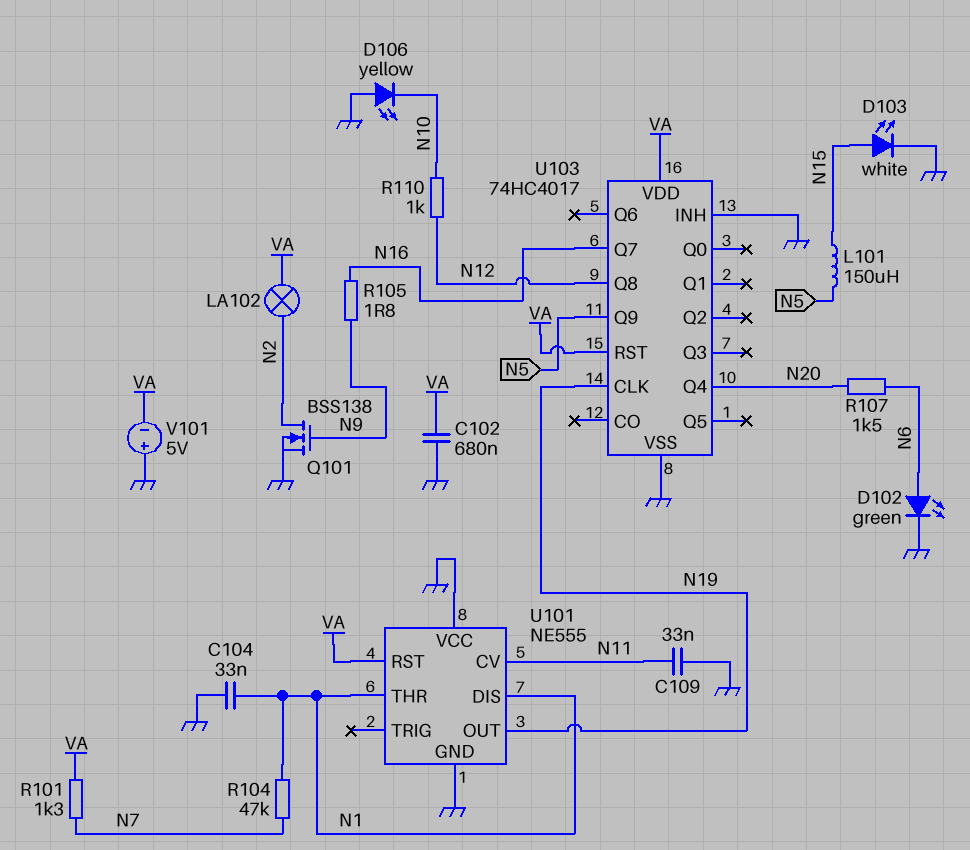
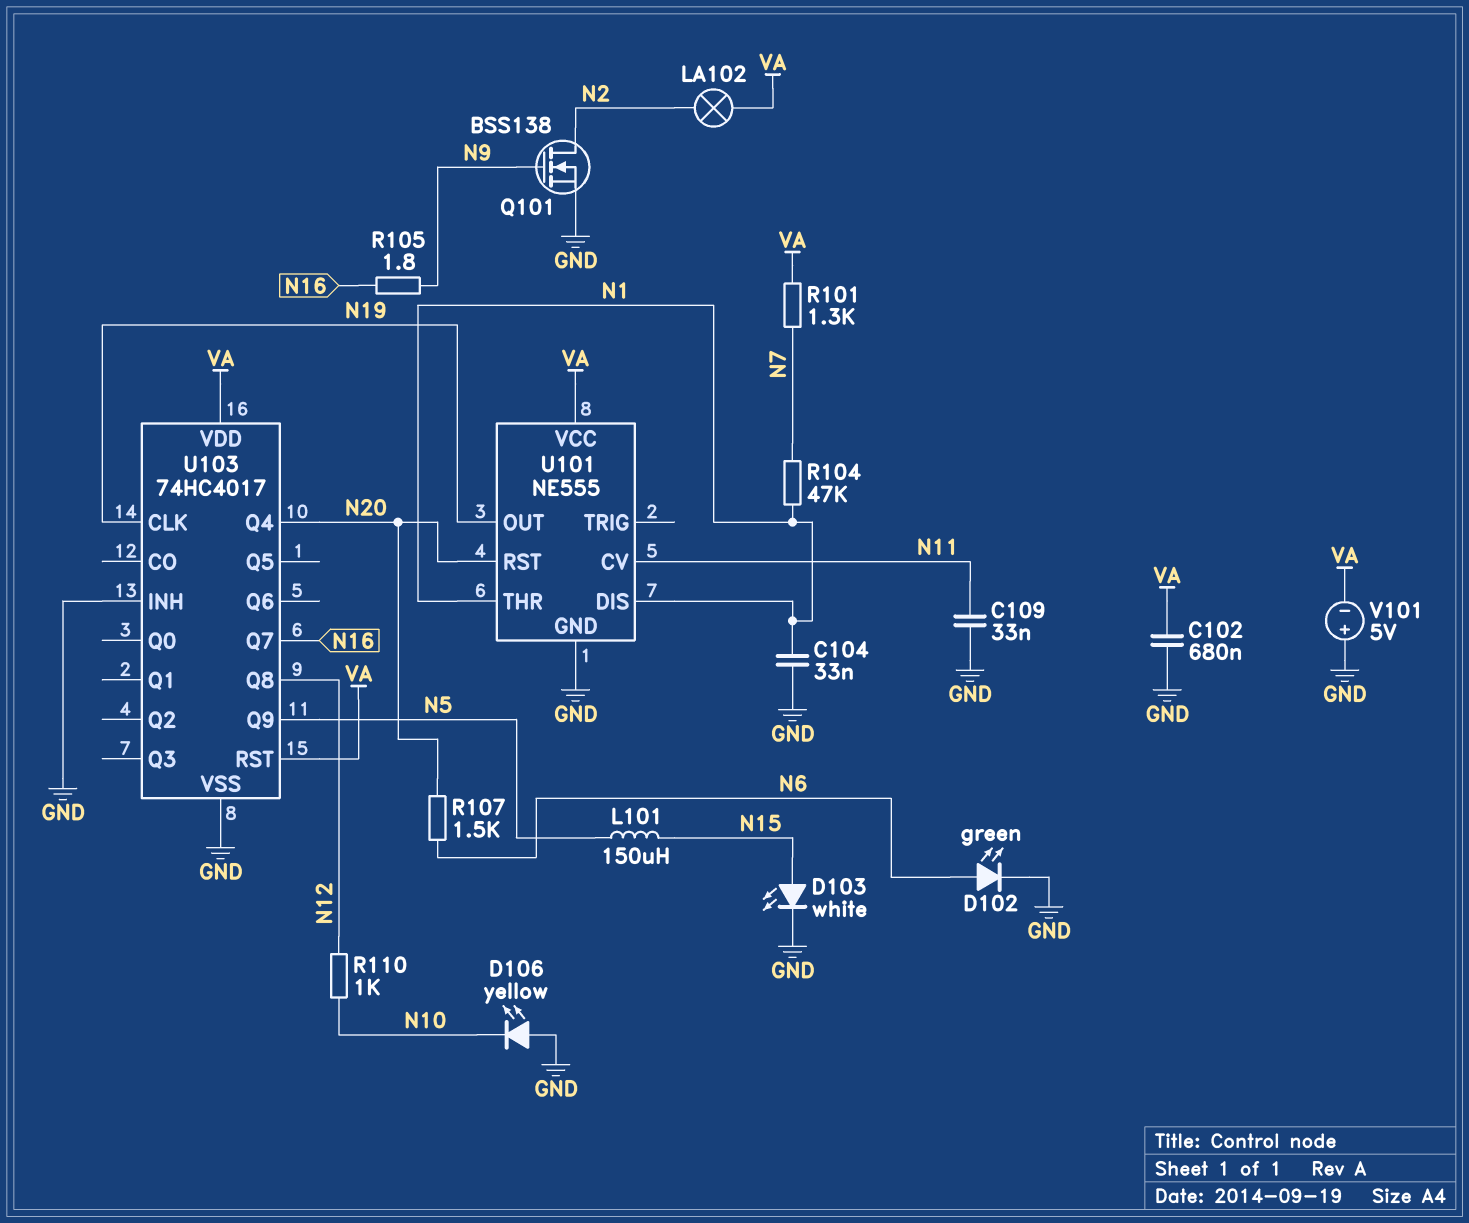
U101 pin RST: VA -> N20
U101 pin VCC: GND -> VA

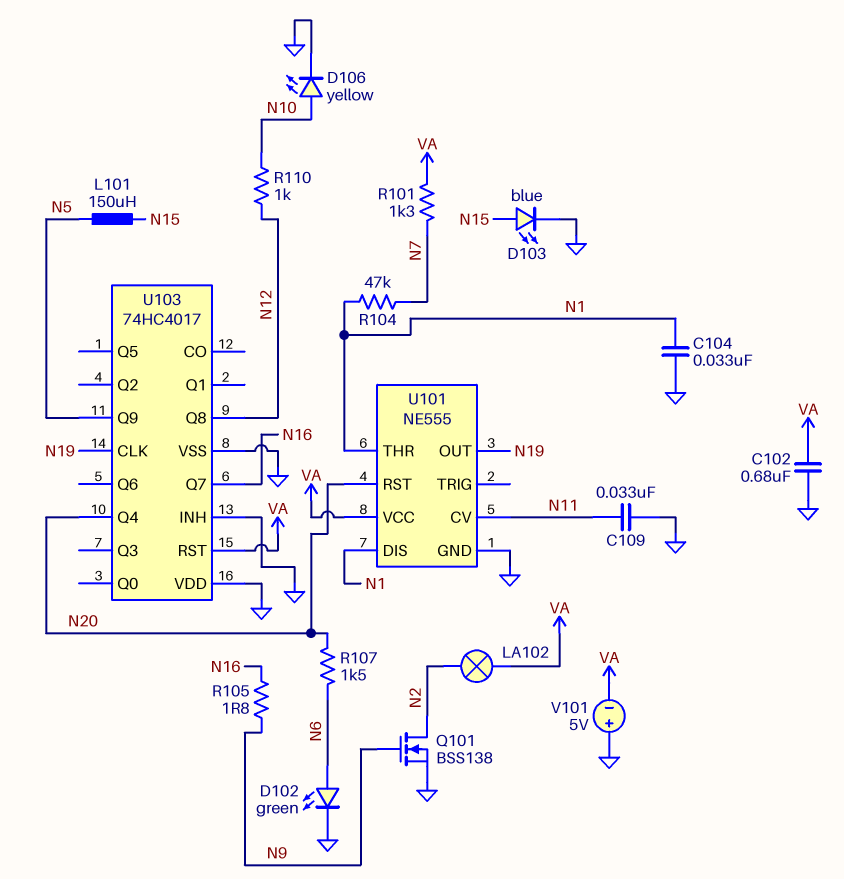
D103: LED white (A N15, K GND) -> LED blue (A N15, K GND)
D106: LED yellow (A GND, K N10) -> LED yellow (A N10, K GND)
U103 pin VDD: VA -> GND

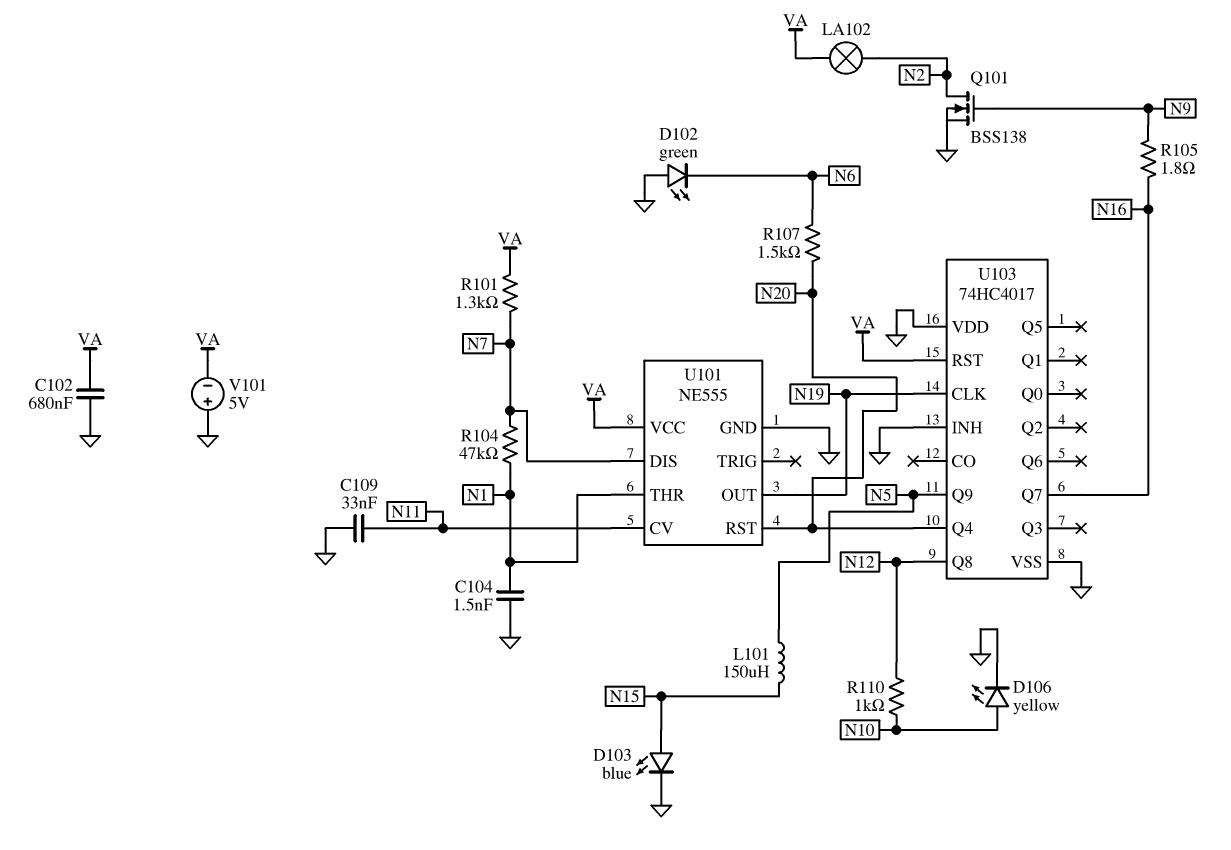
C104: 33nF (GND, N1) -> 1.5nF (GND, N1)
D102: LED green (A N6, K GND) -> LED green (A GND, K N6)
U101 pin DIS: N1 -> N7

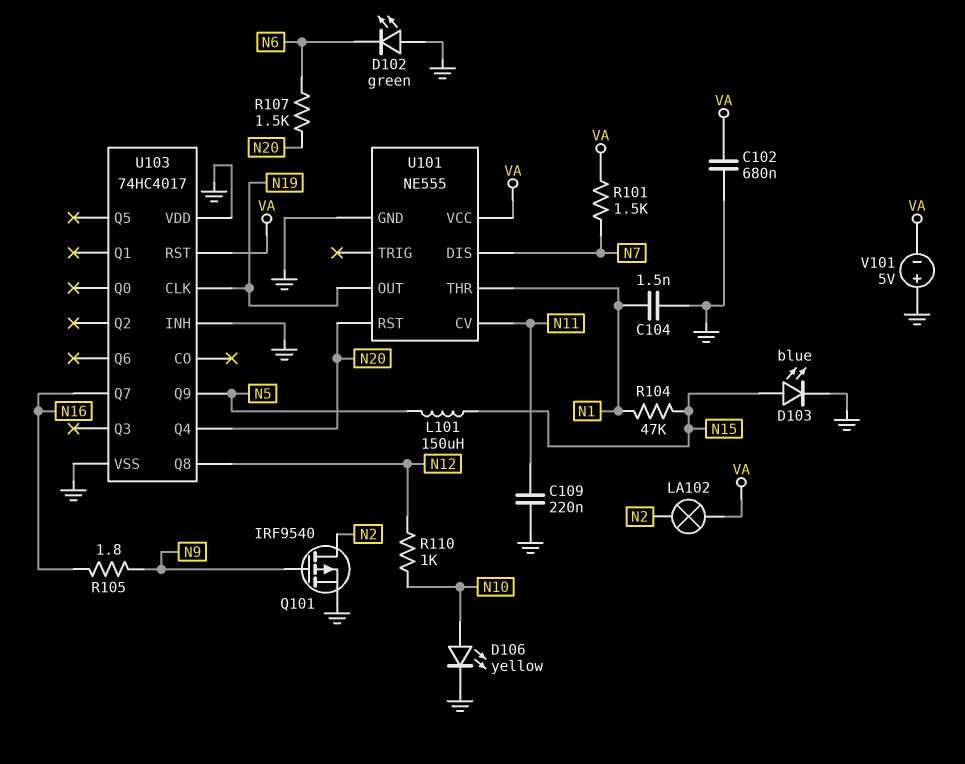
C109: 33nF (GND, N11) -> 220nF (GND, N11)
Q101: NMOS BSS138 (G N9, D N2, S GND) -> PMOS IRF9540 (G N9, D N2, S GND)
R101: 1.3k (N7, VA) -> 1.5k (N7, VA)
R104: 47k (N1, N7) -> 47k (N1, N15)

